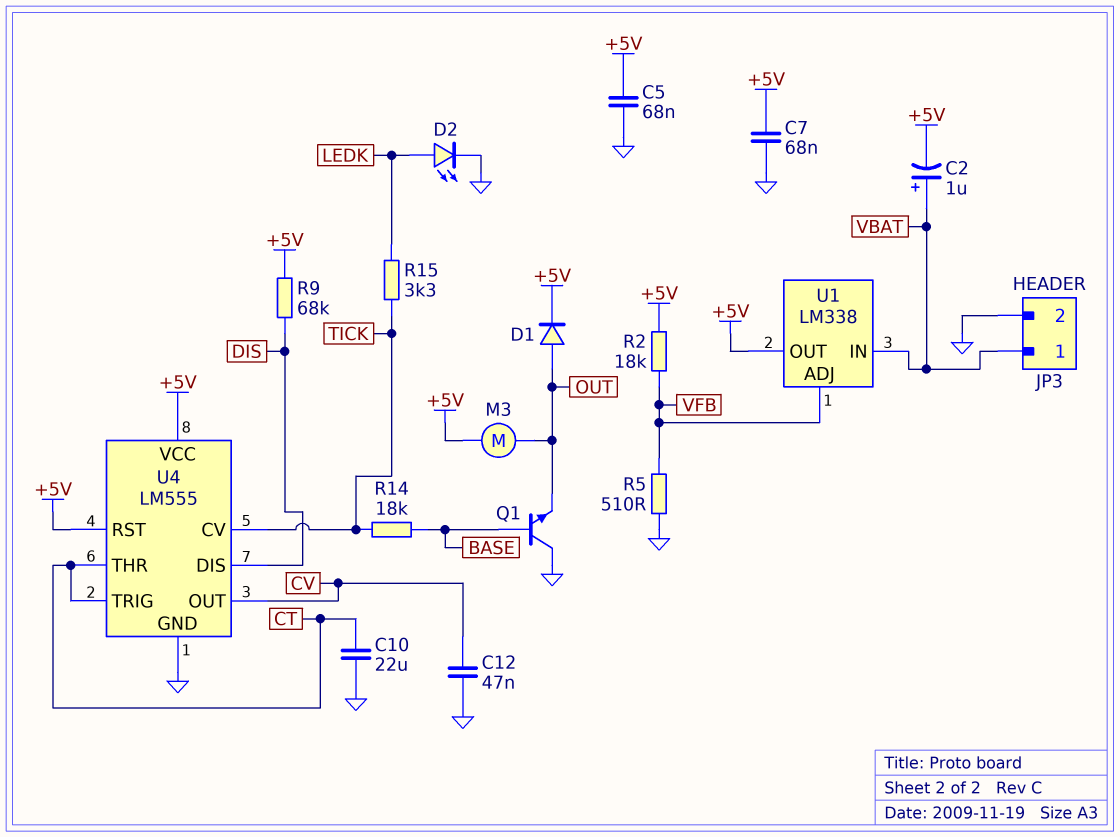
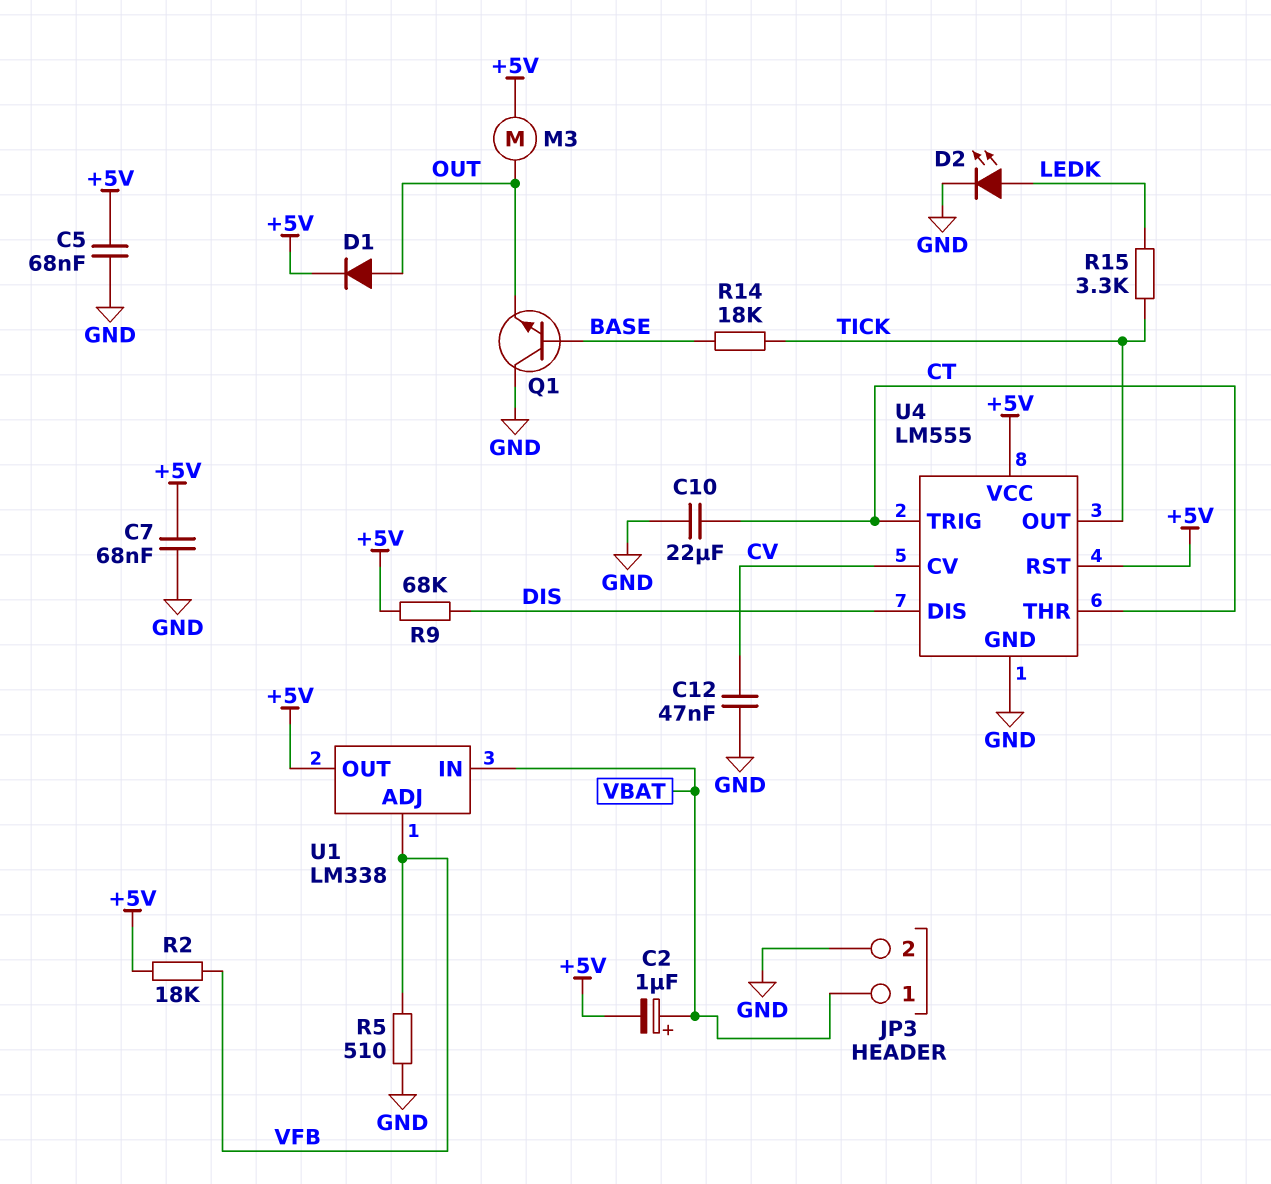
U4 pin CV: TICK -> CV
U4 pin OUT: CV -> TICK

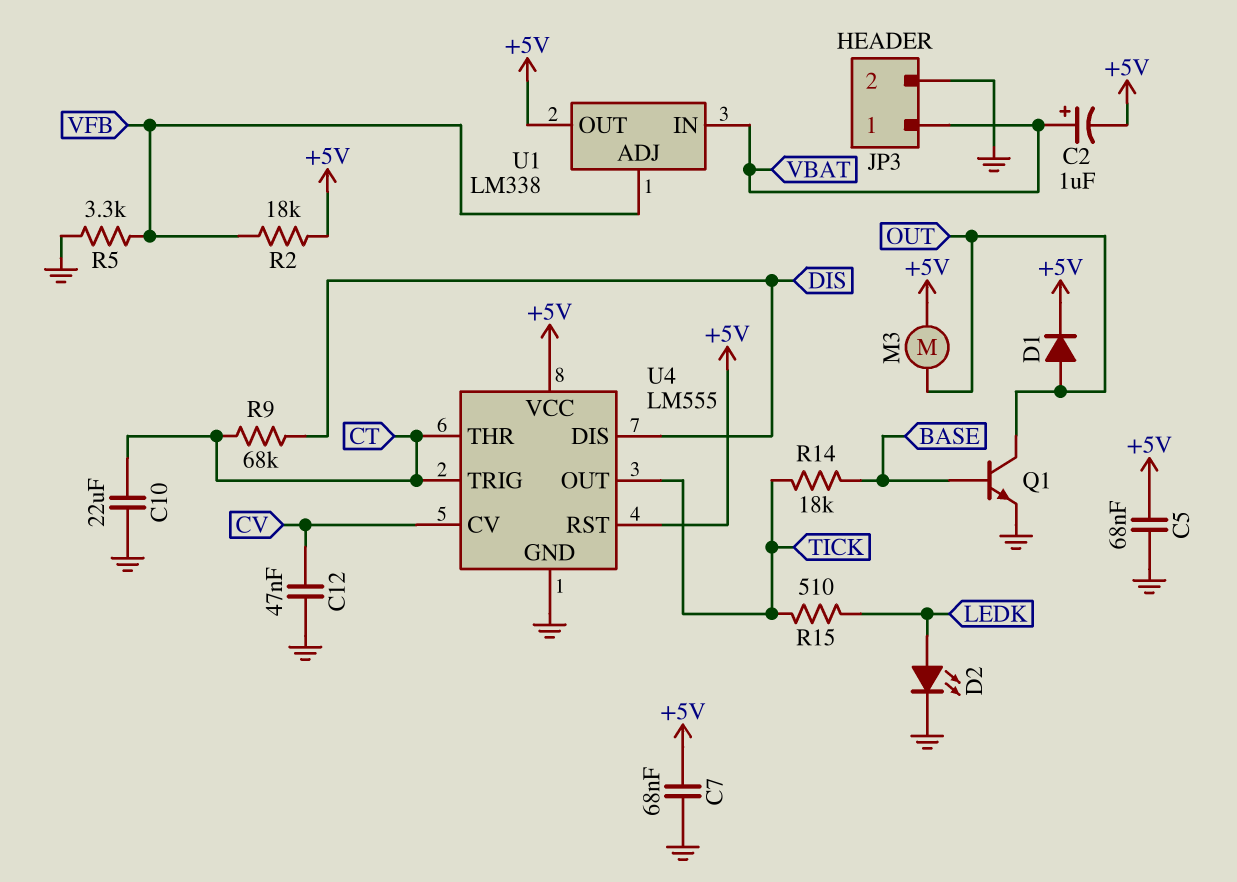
Q1: NPN (B BASE, C GND, E OUT) -> NPN (B BASE, C OUT, E GND)
R5: 510 (GND, VFB) -> 3.3k (GND, VFB)
R9: 68k (+5V, DIS) -> 68k (CT, DIS)
R15: 3.3k (LEDK, TICK) -> 510 (LEDK, TICK)

